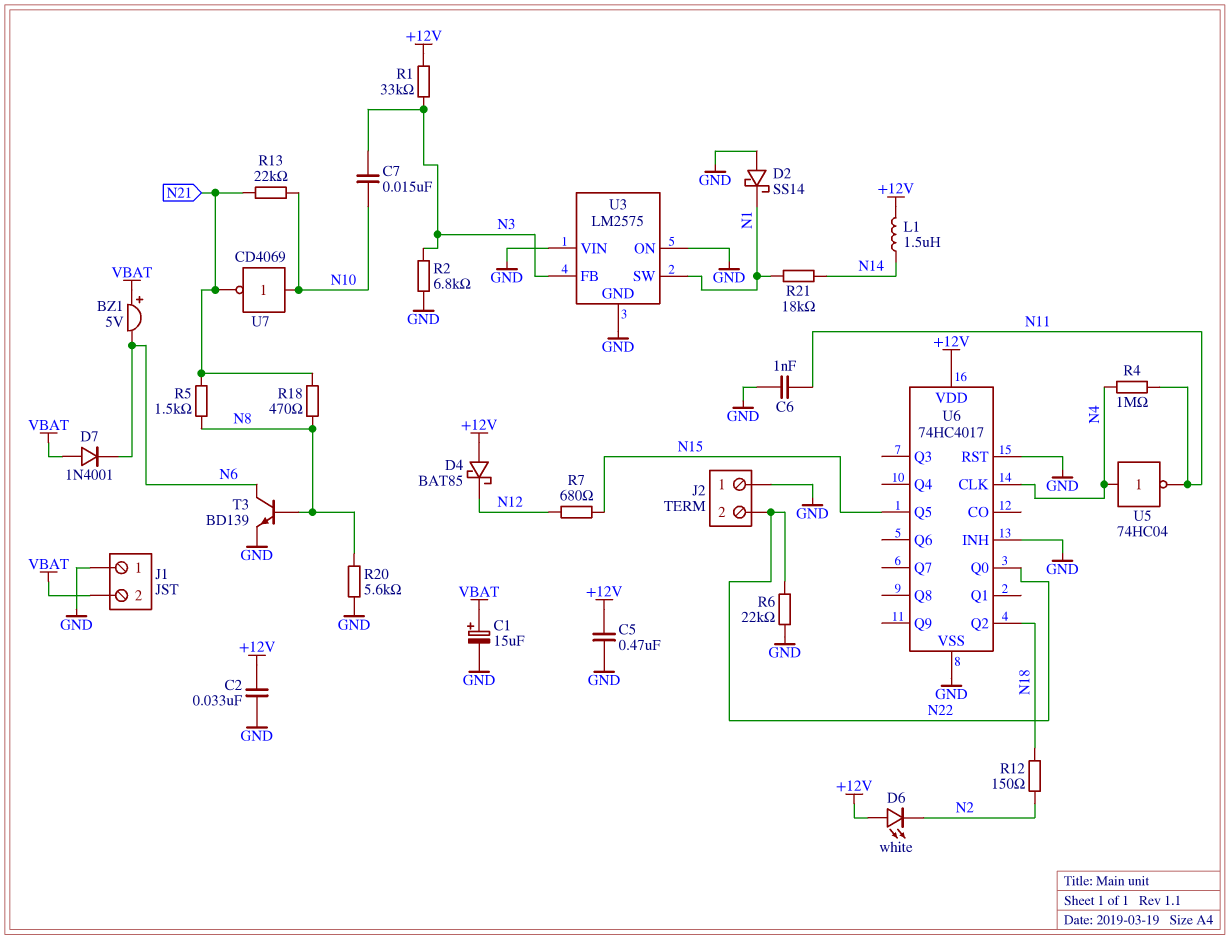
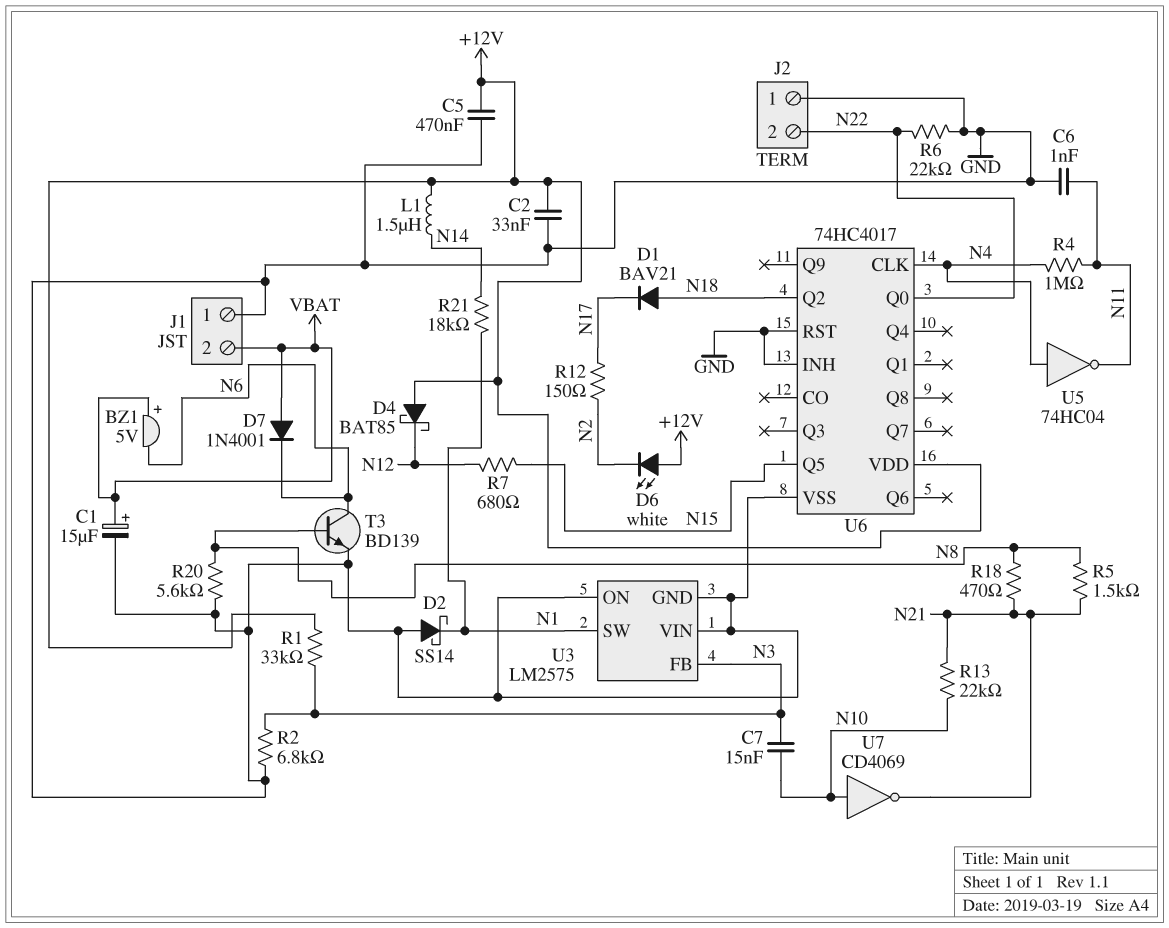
D1: none -> diode BAV21 (A N18, K N17)
R12: 150 (N2, N18) -> 150 (N2, N17)

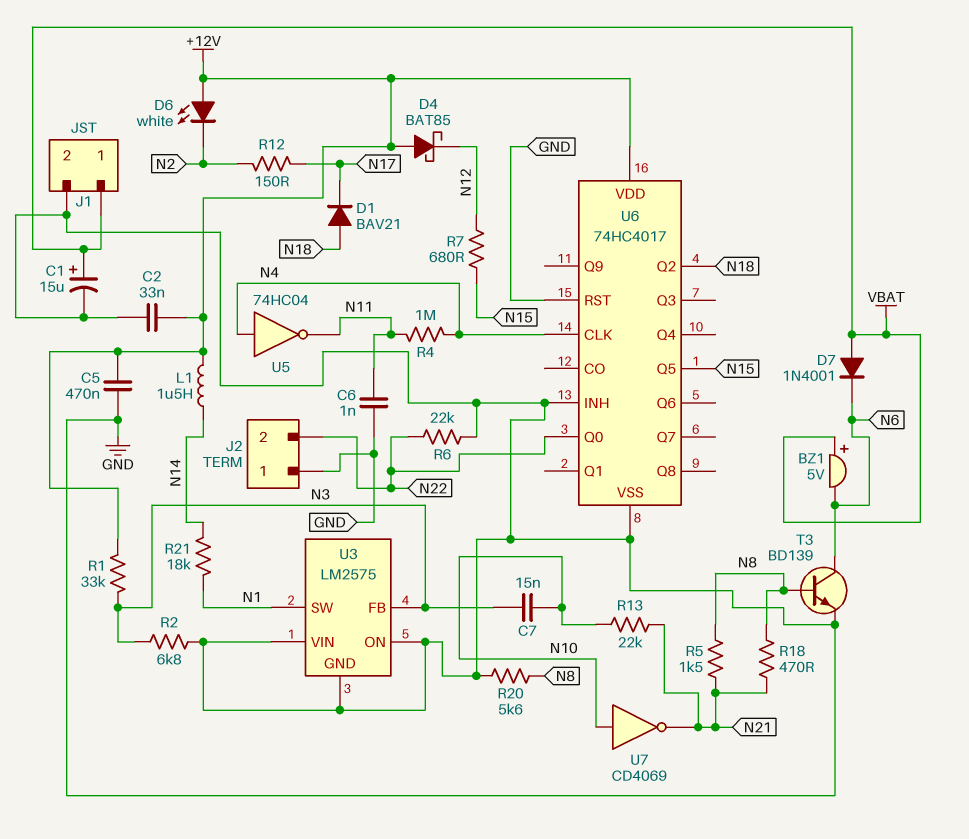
D2: schottky SS14 (A GND, K N1) -> none
J1 pin 1: GND -> VBAT
J1 pin 2: VBAT -> GND

